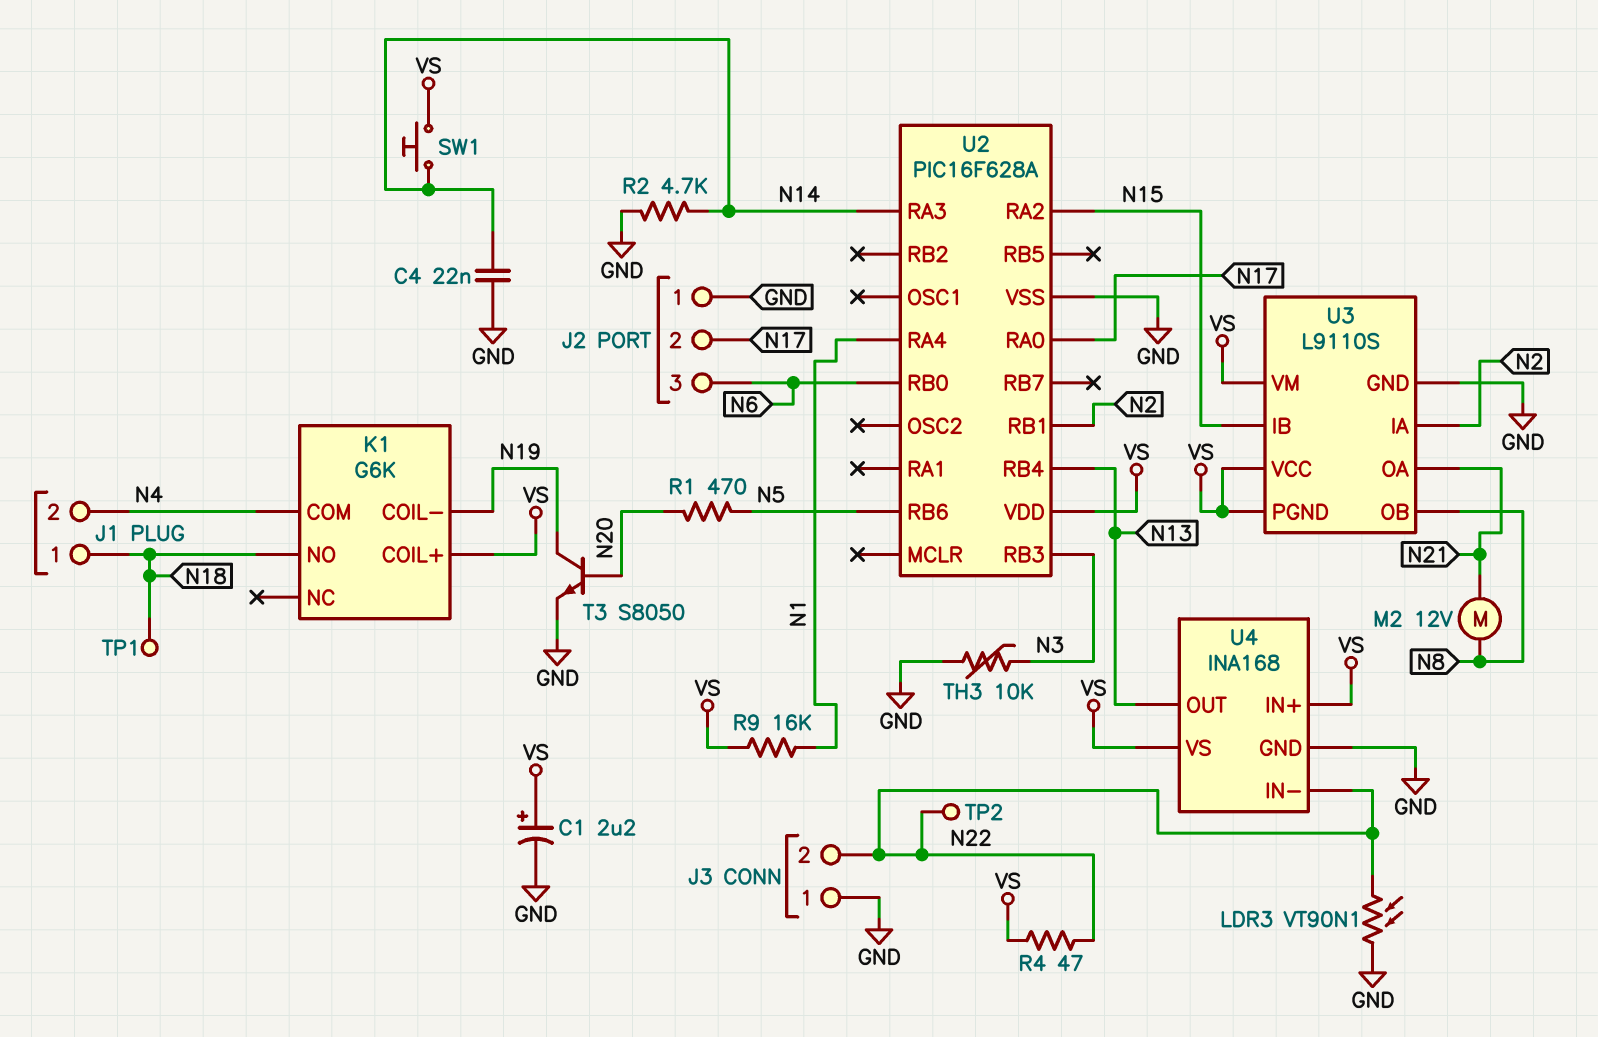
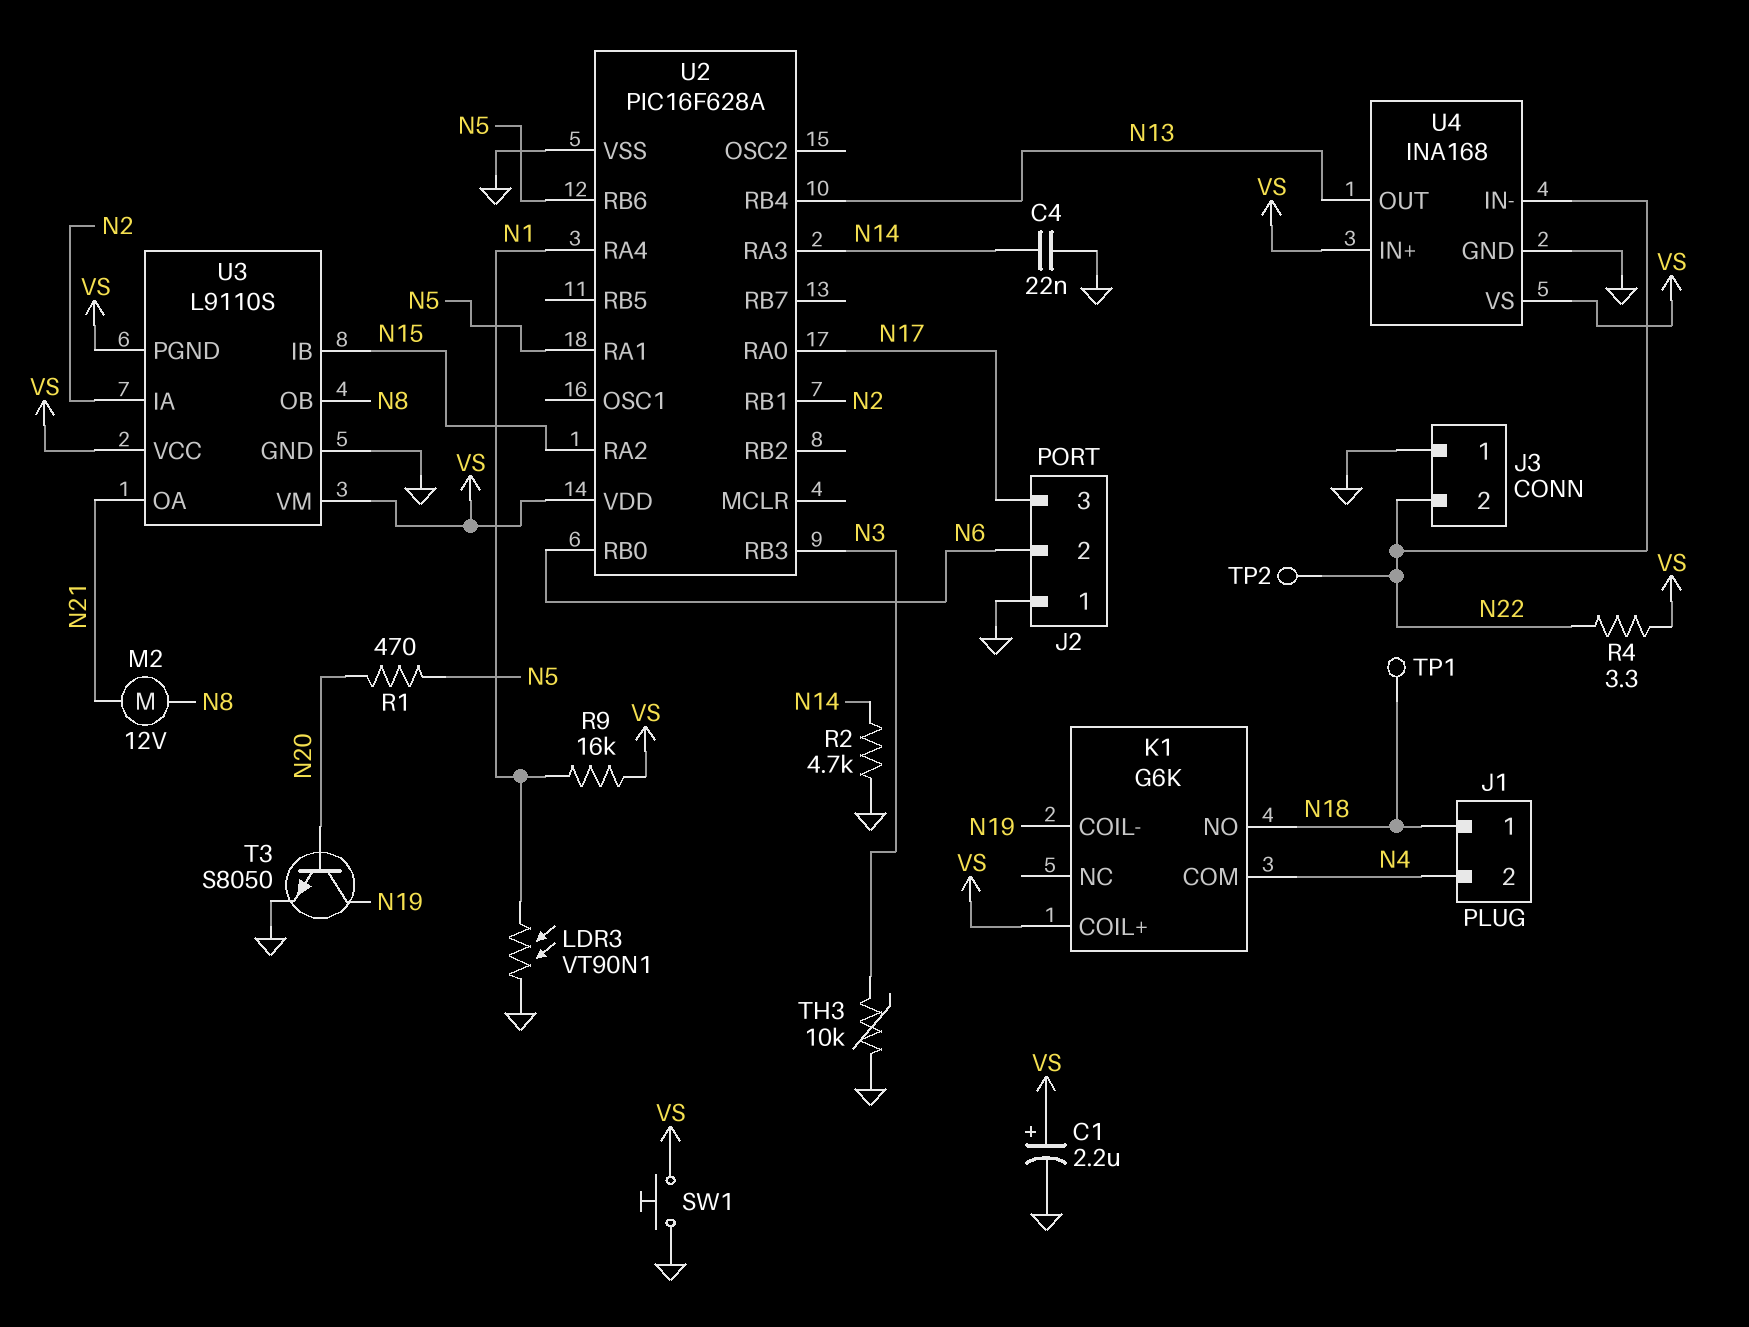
J2 pin 2: N17 -> N6
J2 pin 3: N6 -> N17
LDR3: VT90N1 (GND, N22) -> VT90N1 (GND, N1)
R4: 47 (N22, VS) -> 3.3 (N22, VS)
SW1: button (N14, VS) -> button (GND, VS)
U2 pin RA1: none -> N5

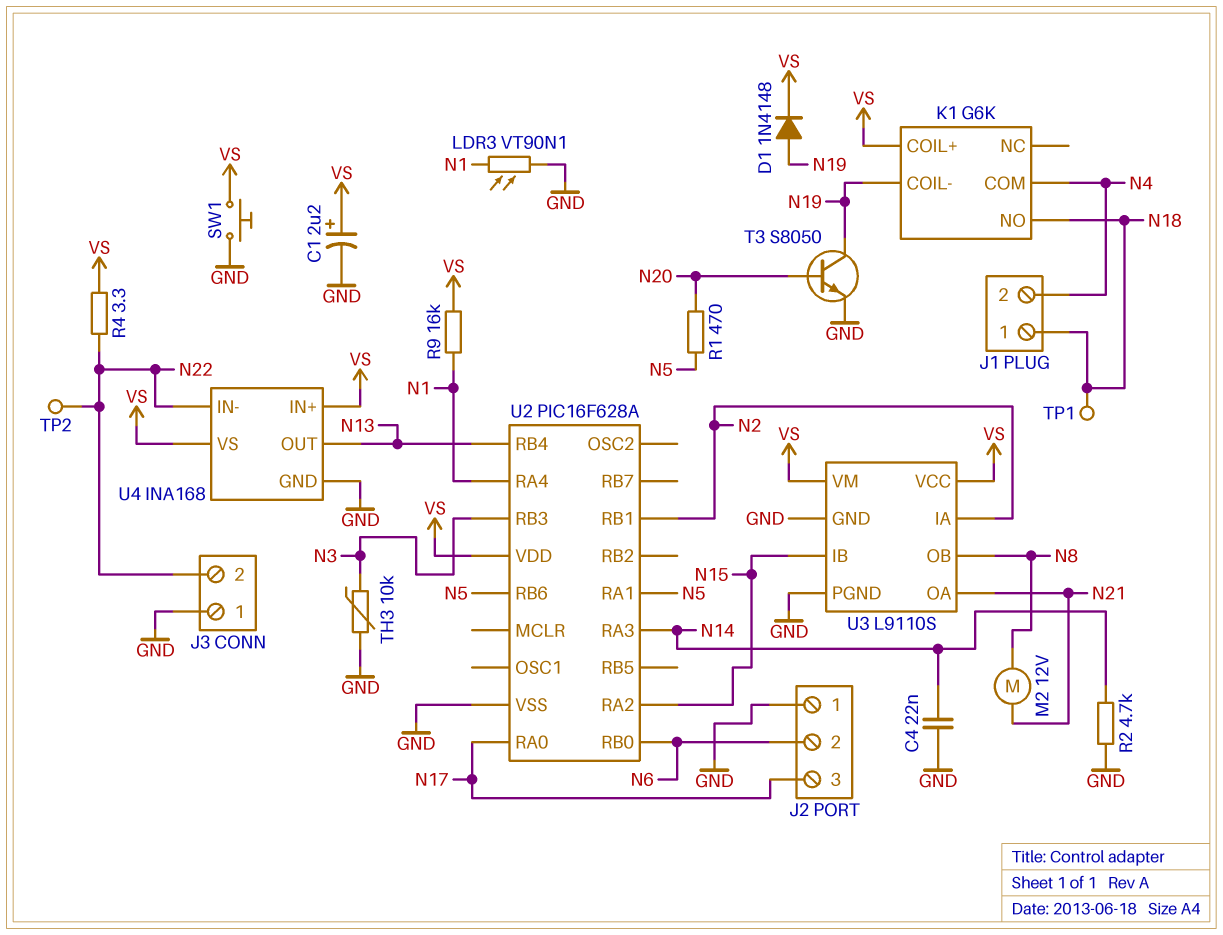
D1: none -> diode 1N4148 (A N19, K VS)
U3 pin PGND: VS -> GND

